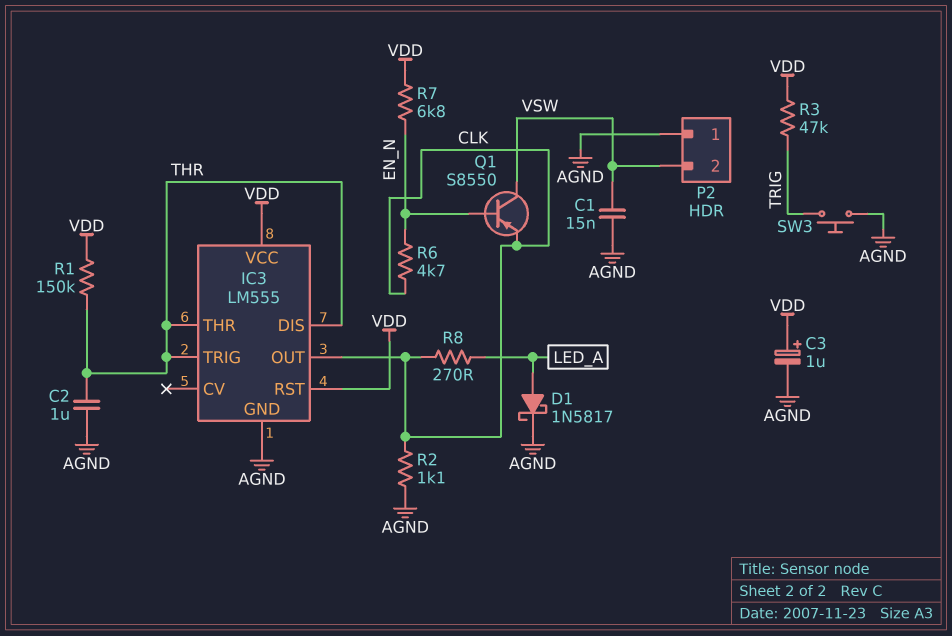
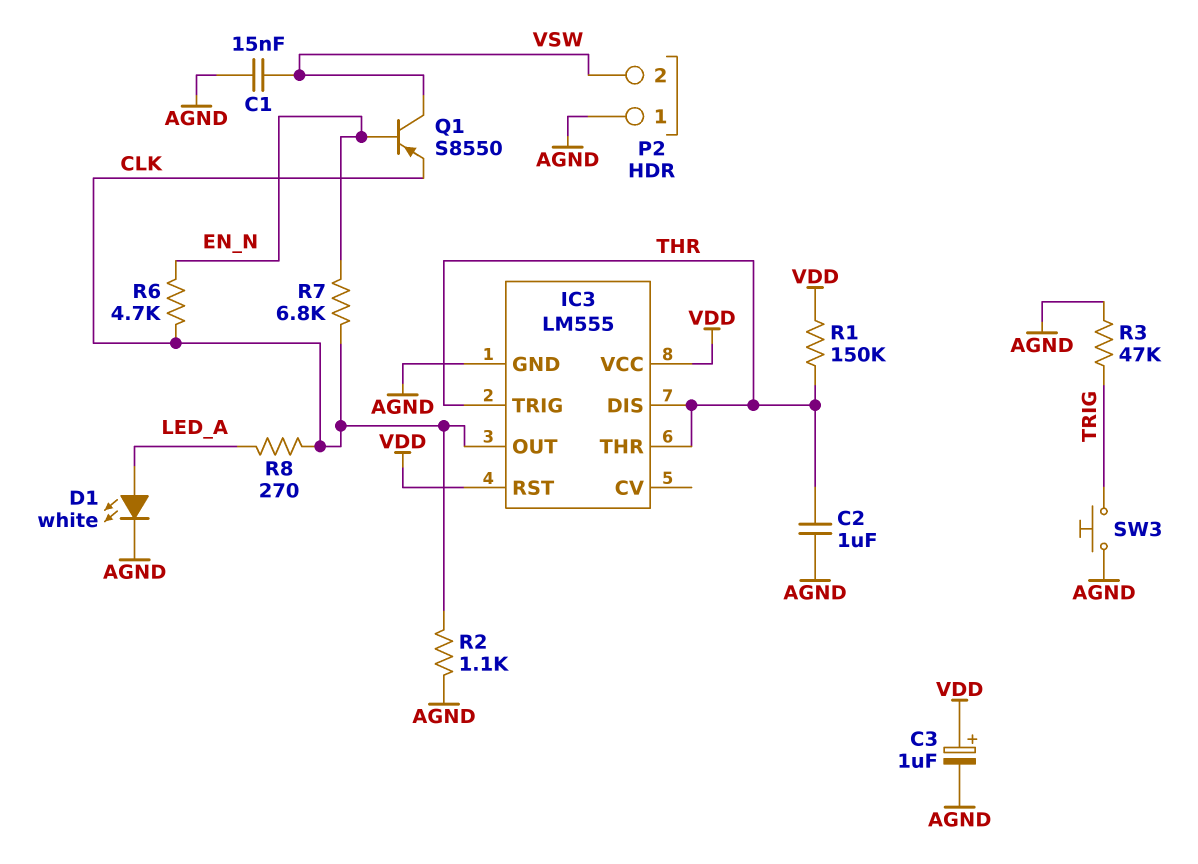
D1: schottky 1N5817 (A LED_A, K AGND) -> LED white (A LED_A, K AGND)
R3: 47k (TRIG, VDD) -> 47k (AGND, TRIG)
R7: 6.8k (EN_N, VDD) -> 6.8k (CLK, EN_N)

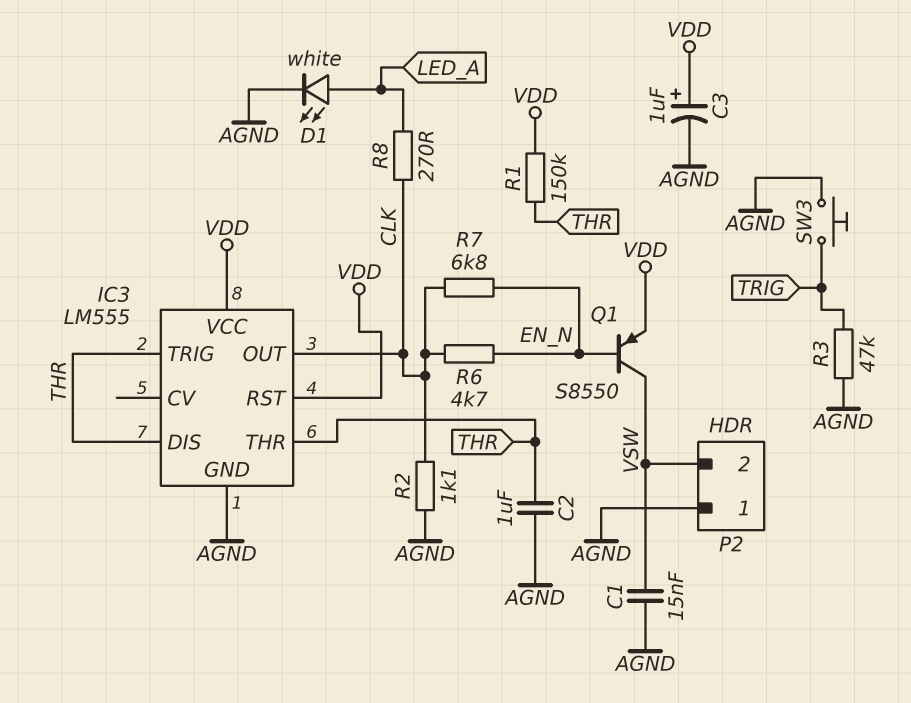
Q1: PNP S8550 (B EN_N, C VSW, E CLK) -> PNP S8550 (B EN_N, C VSW, E VDD)

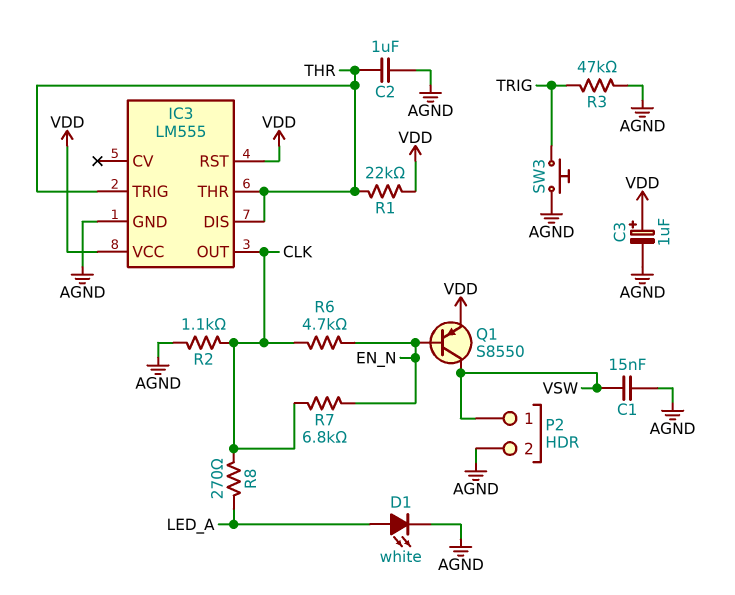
P2 pin 1: AGND -> VSW
P2 pin 2: VSW -> AGND
R1: 150k (THR, VDD) -> 22k (THR, VDD)

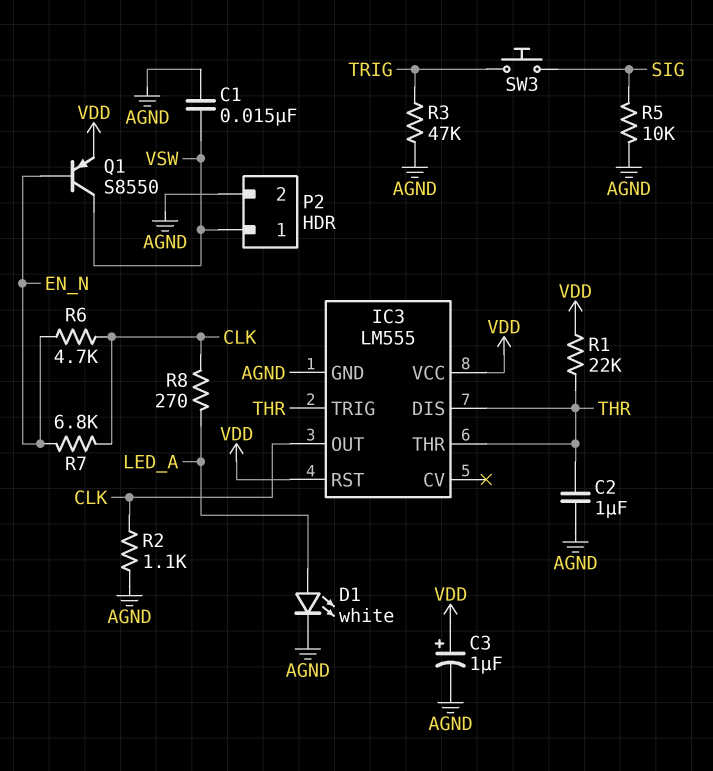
R5: none -> 10k (AGND, SIG)
SW3: button (AGND, TRIG) -> button (SIG, TRIG)

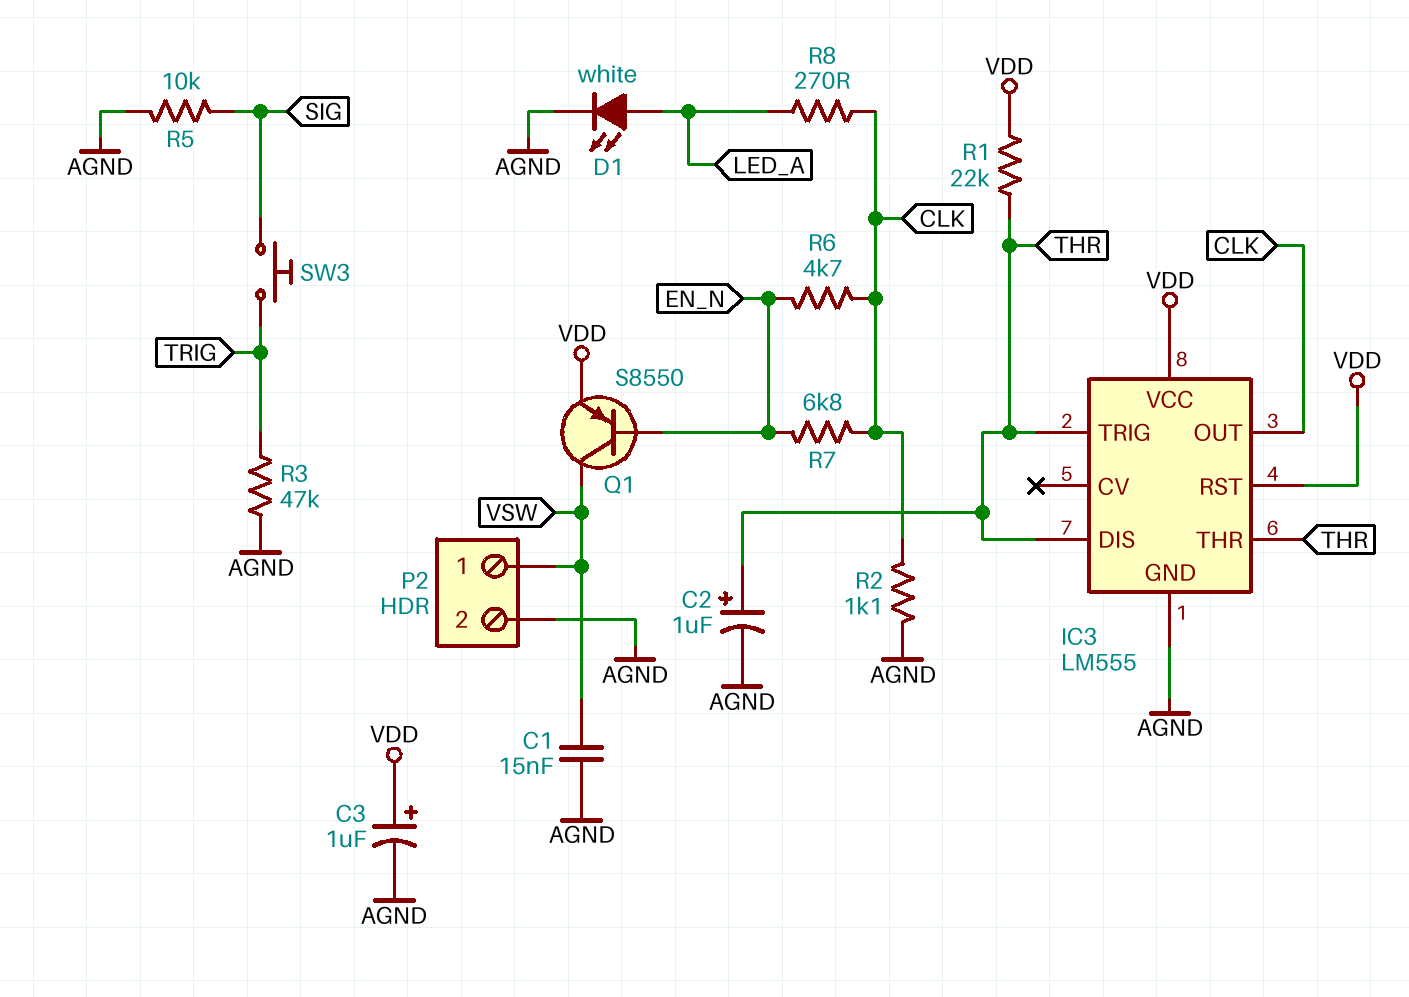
C2: 1uF (AGND, THR) -> 1uF (plus THR, minus AGND)

